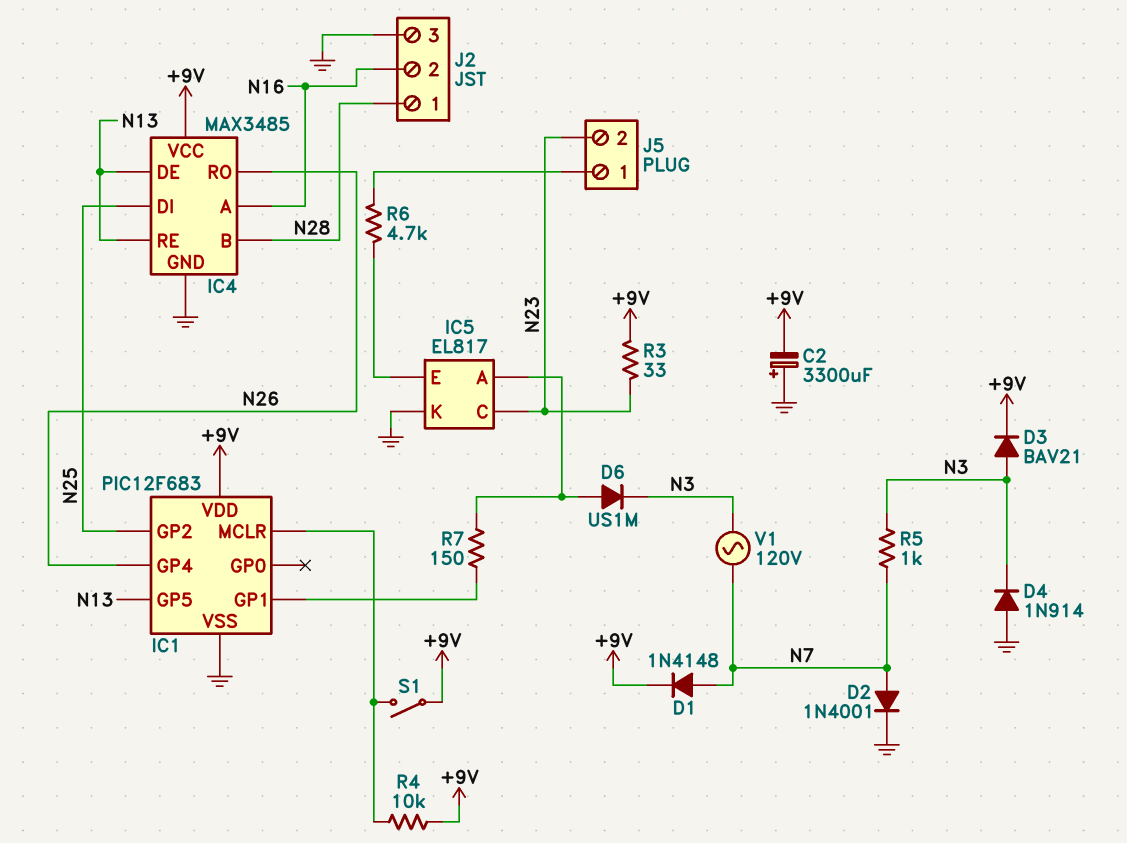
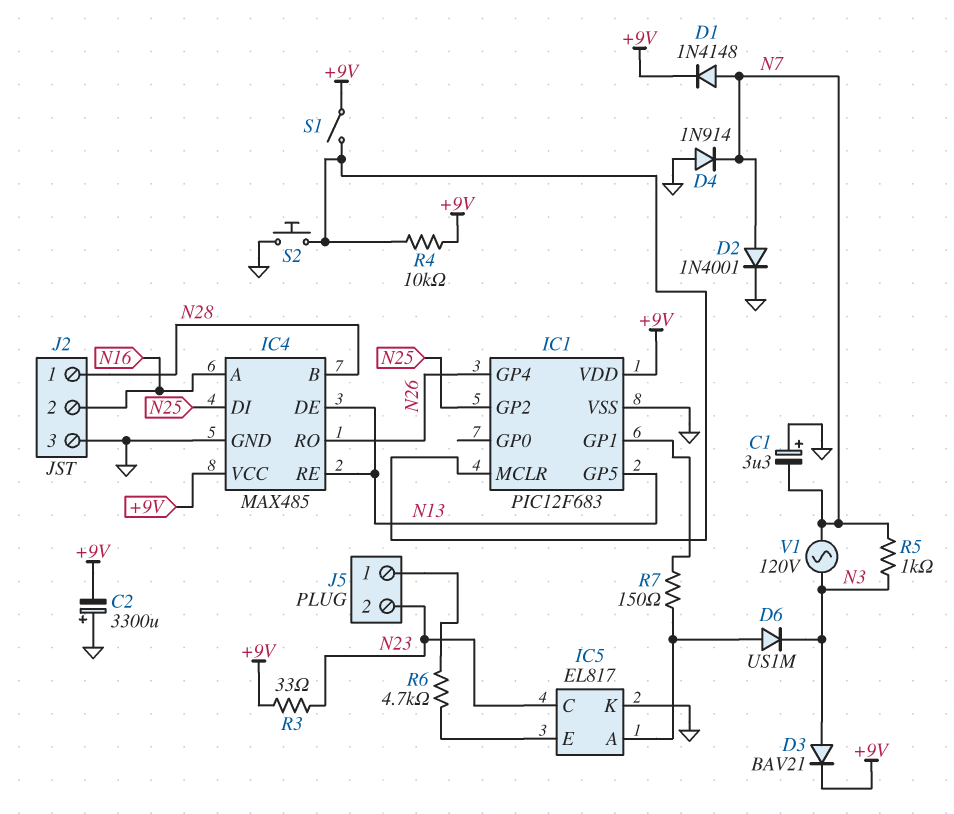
C1: none -> 3.3uF (plus GND, minus N7)
D4: diode 1N914 (A GND, K N3) -> diode 1N914 (A GND, K N7)
IC4: MAX3485 -> MAX485
S2: none -> button (GND, IC1/MCLR)

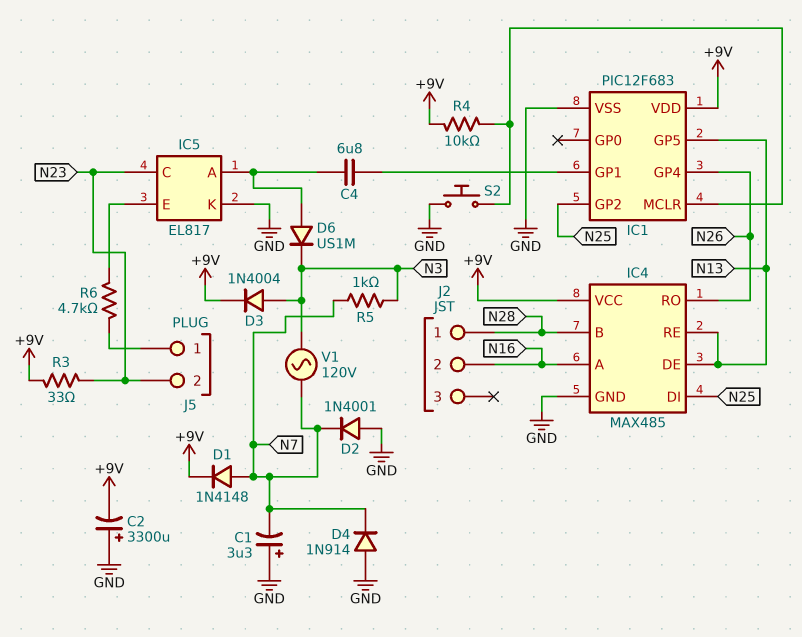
C4: none -> 6.8uF (IC1/GP1, IC5/A)
D2: diode 1N4001 (A N7, K GND) -> diode 1N4001 (A GND, K N7)
D3: diode BAV21 (A N3, K +9V) -> diode 1N4004 (A N3, K +9V)
J2 pin 3: GND -> none
R7: 150 (IC1/GP1, IC5/A) -> none
S1: switch (+9V, IC1/MCLR) -> none

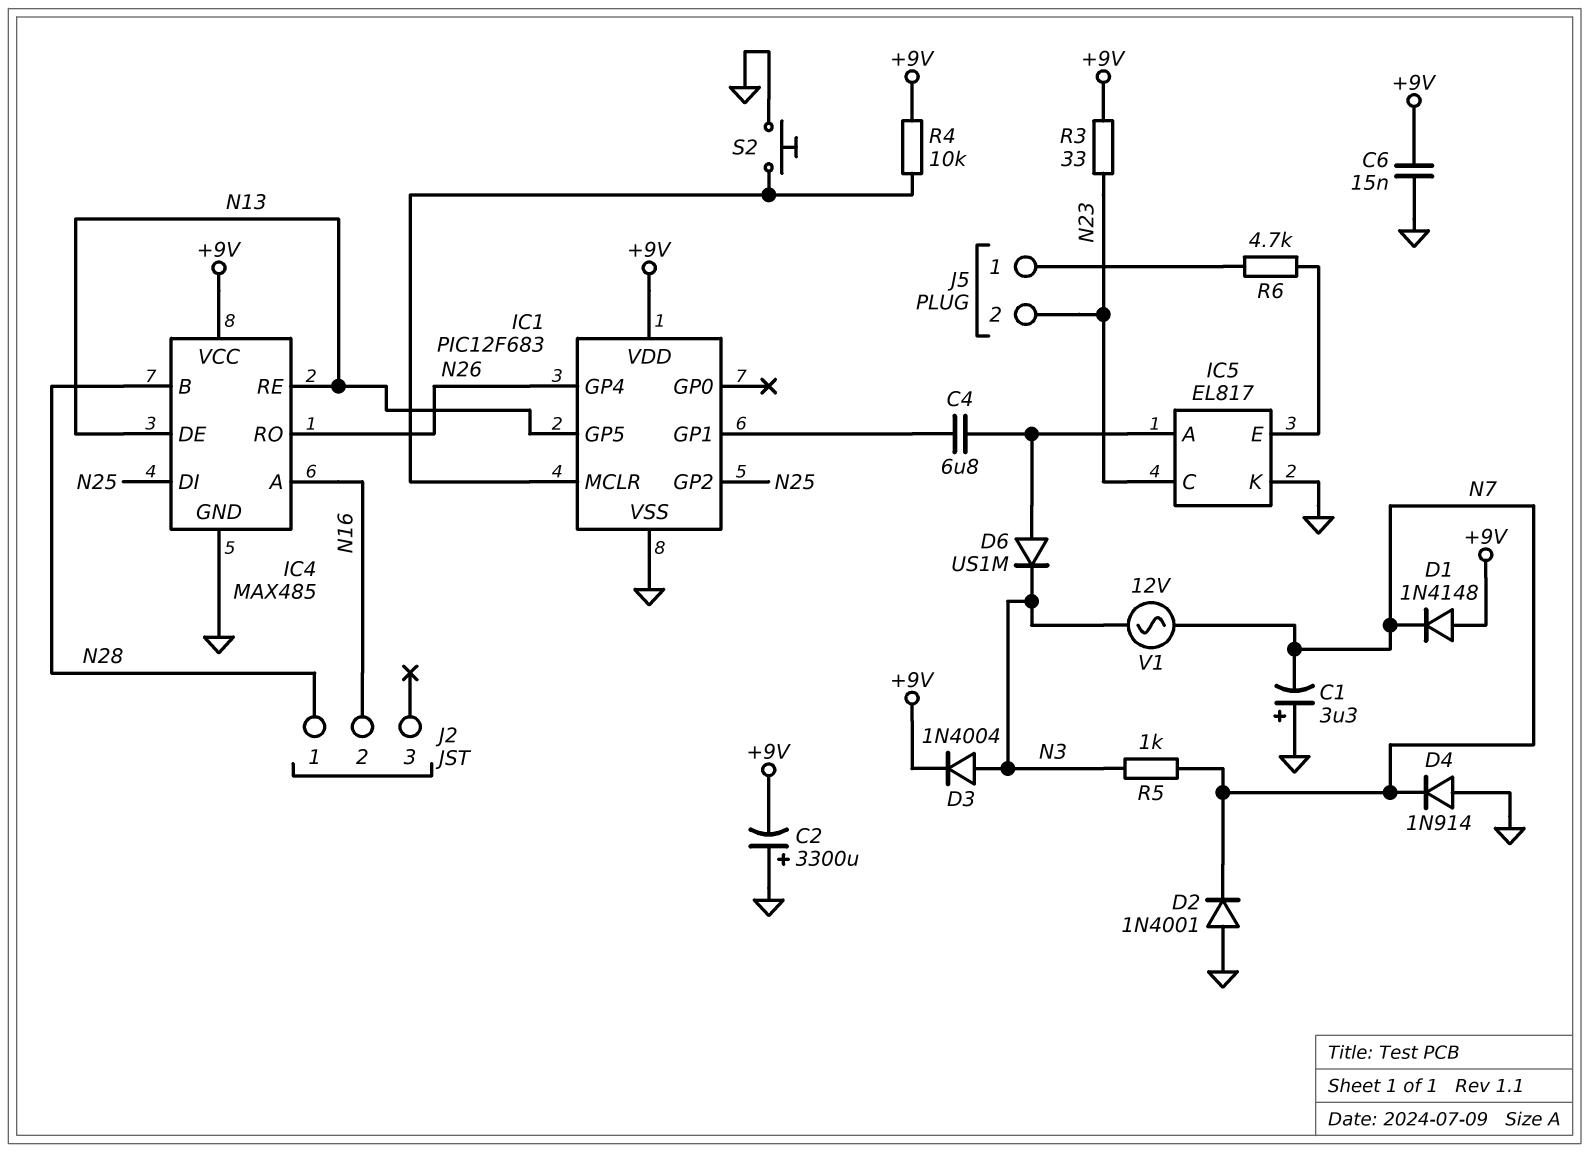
C6: none -> 15nF (+9V, GND)
D1: diode 1N4148 (A N7, K +9V) -> diode 1N4148 (A +9V, K N7)
V1: AC 120V (N3, N7) -> AC 12V (N3, N7)

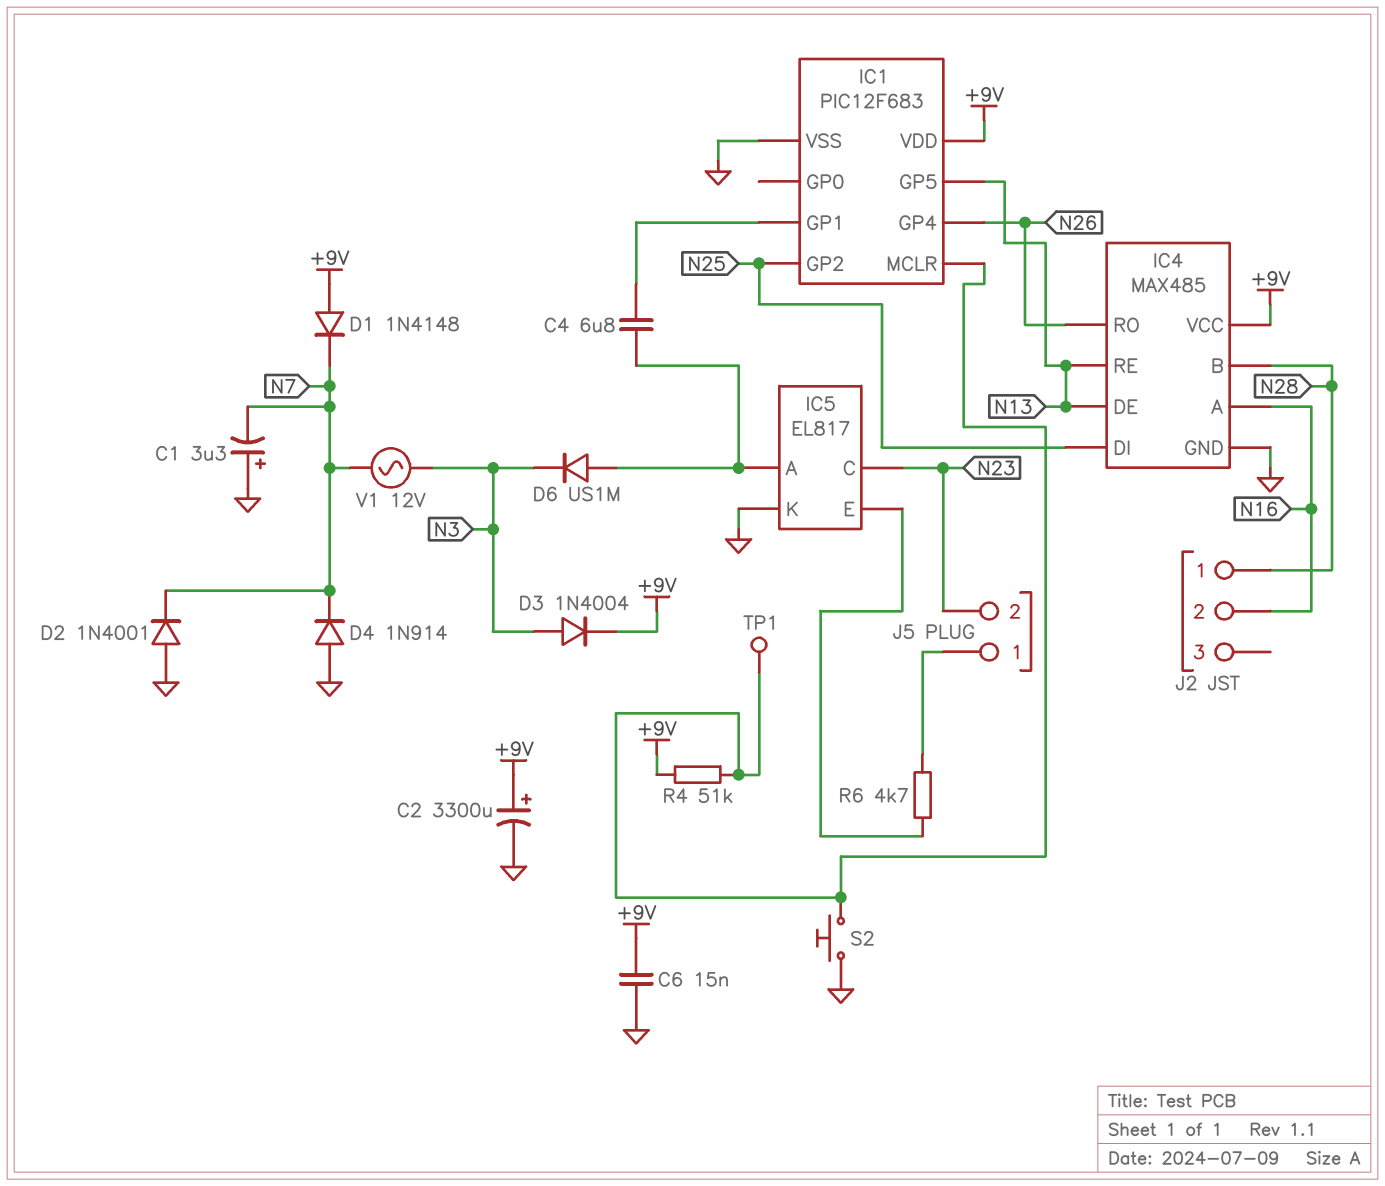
C2: 3300uF (plus GND, minus +9V) -> 3300uF (plus +9V, minus GND)
R3: 33 (+9V, N23) -> none
R4: 10k (+9V, IC1/MCLR) -> 51k (+9V, IC1/MCLR)
R5: 1k (N3, N7) -> none
TP1: none -> test point (IC1/MCLR)

